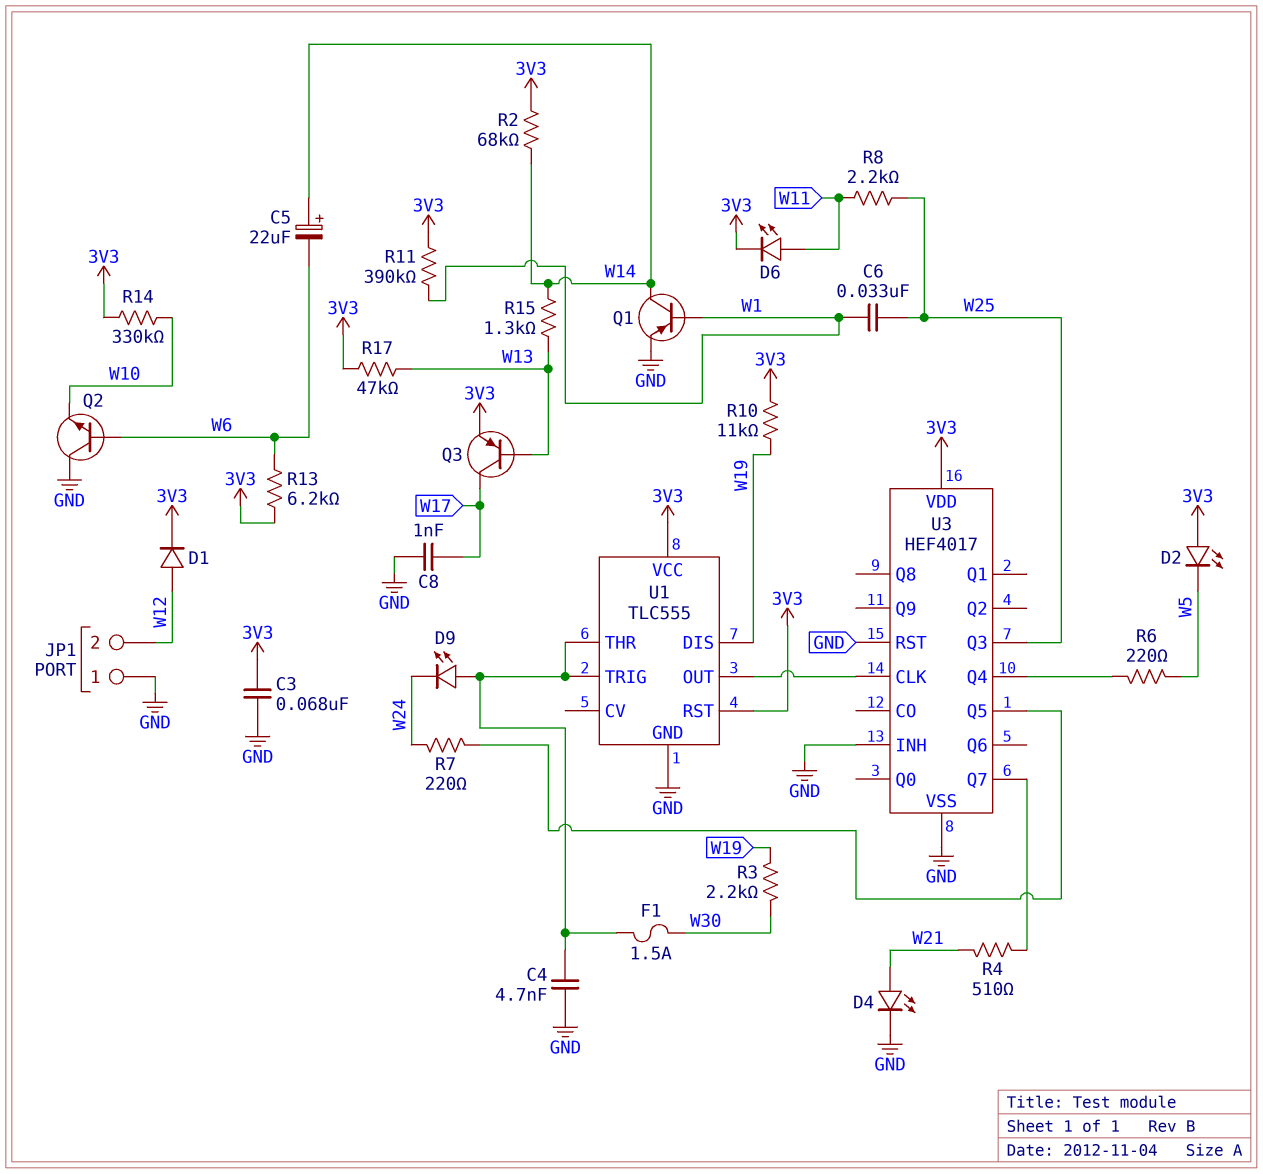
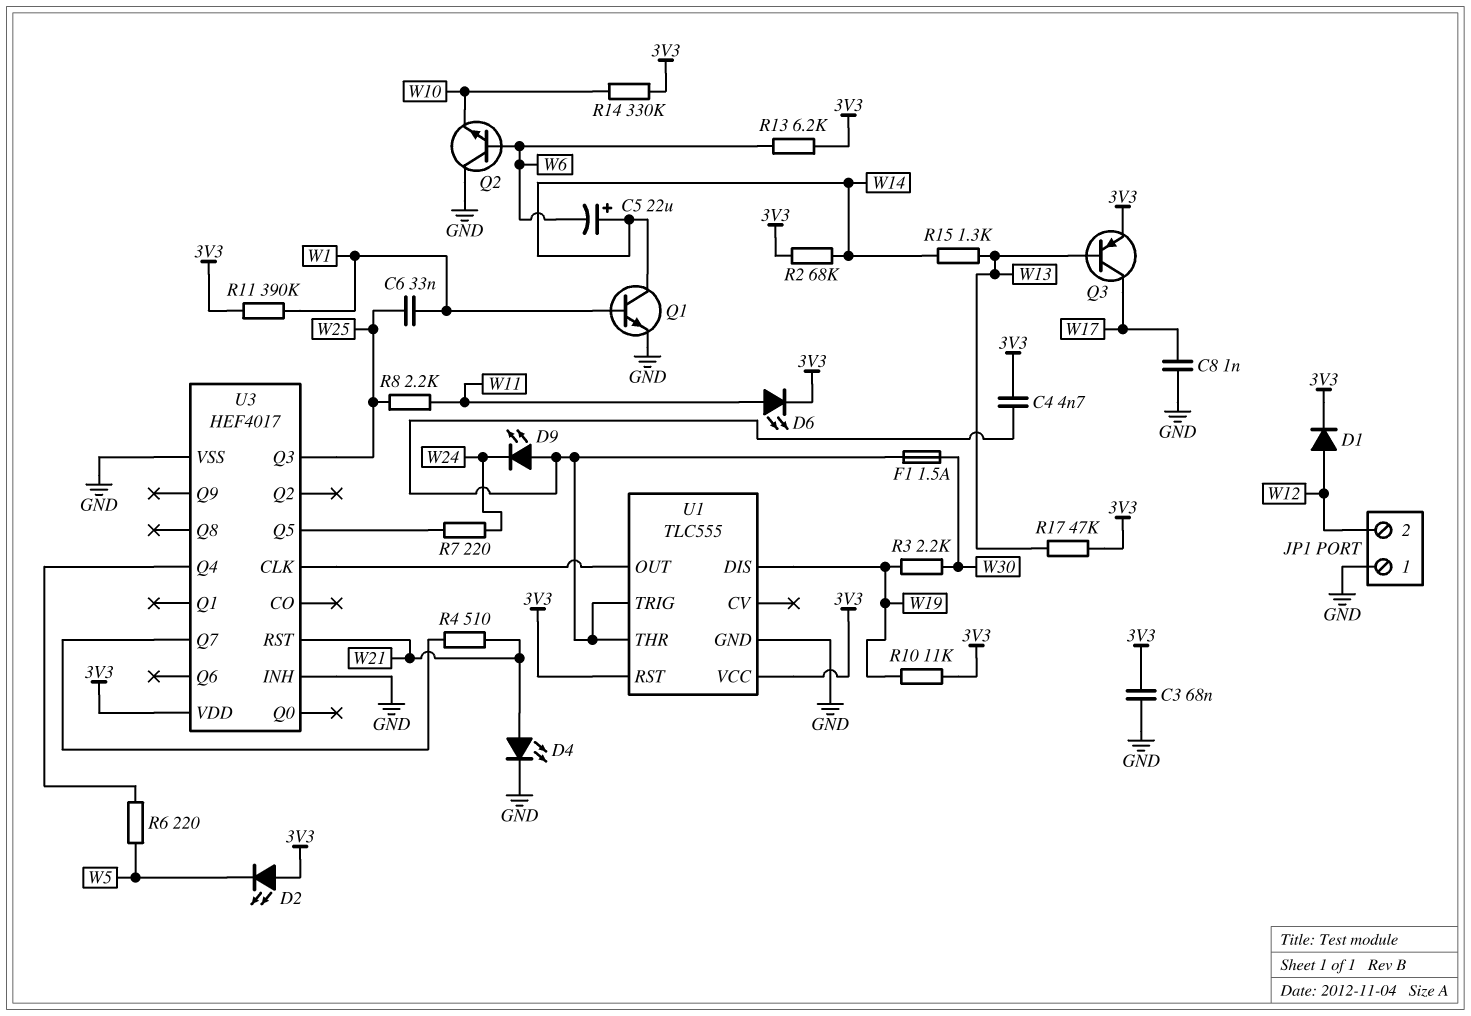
C4: 4.7nF (GND, U1/THR) -> 4.7nF (3V3, U1/THR)
Q1: PNP (B W1, C W14, E GND) -> NPN (B W1, C W14, E GND)
U3 pin RST: GND -> W21

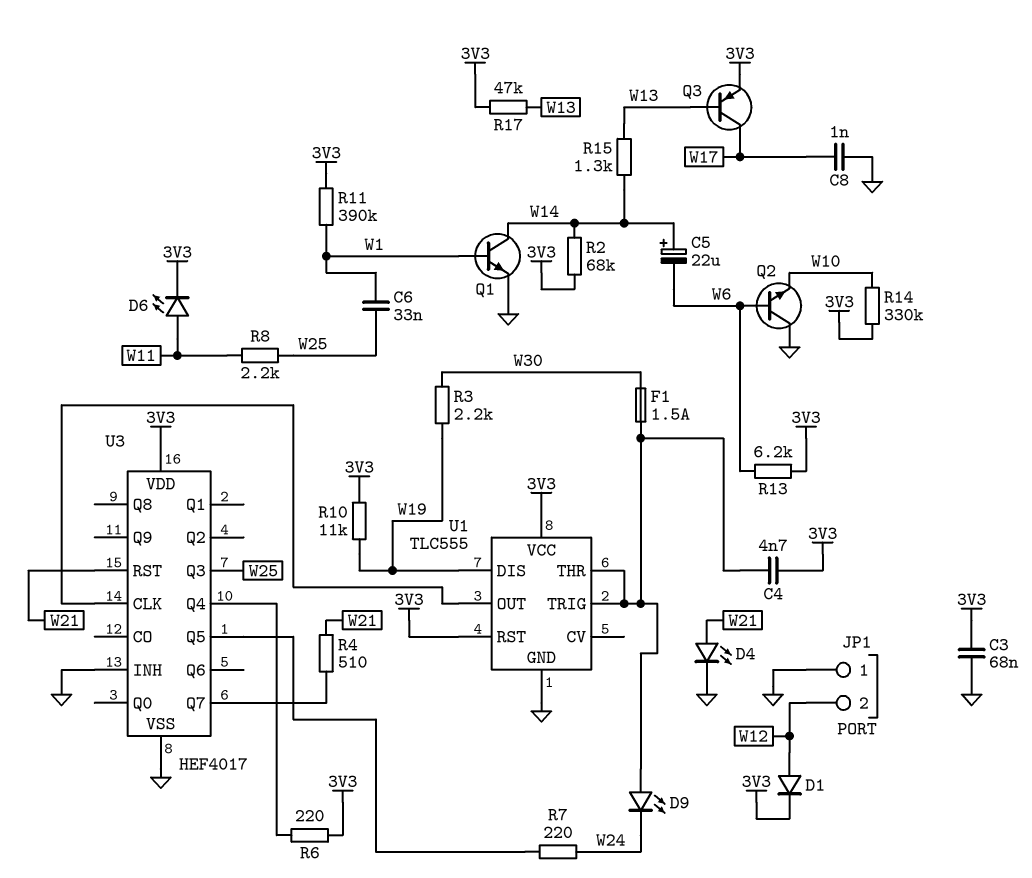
D2: LED (A 3V3, K W5) -> none
R6: 220 (U3/Q4, W5) -> 220 (3V3, U3/Q4)

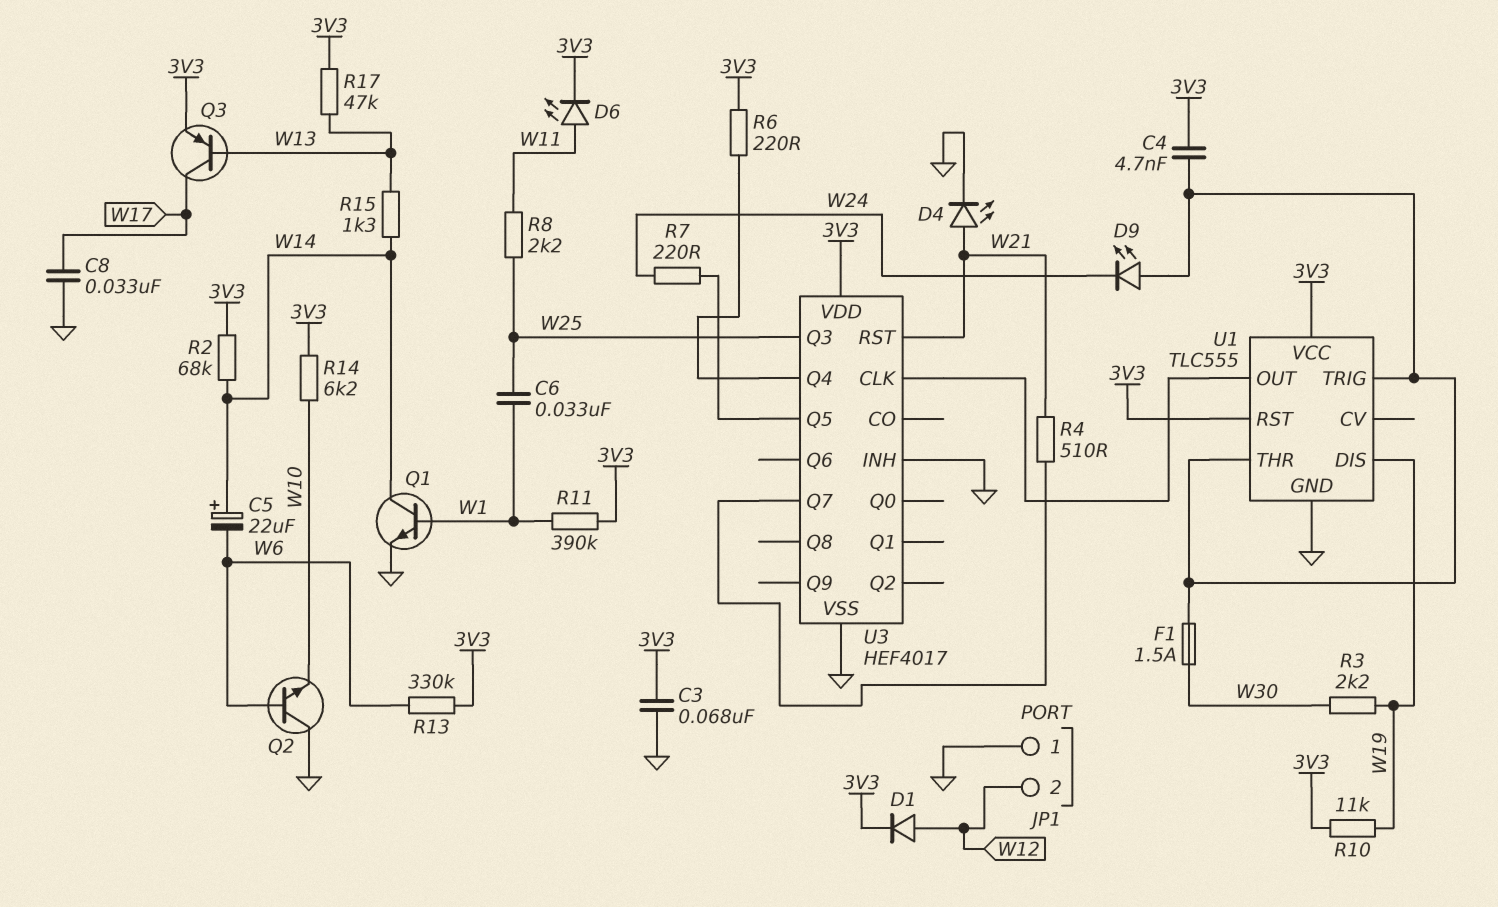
C8: 1nF (GND, W17) -> 33nF (GND, W17)
R13: 6.2k (3V3, W6) -> 330k (3V3, W6)
R14: 330k (3V3, W10) -> 6.2k (3V3, W10)

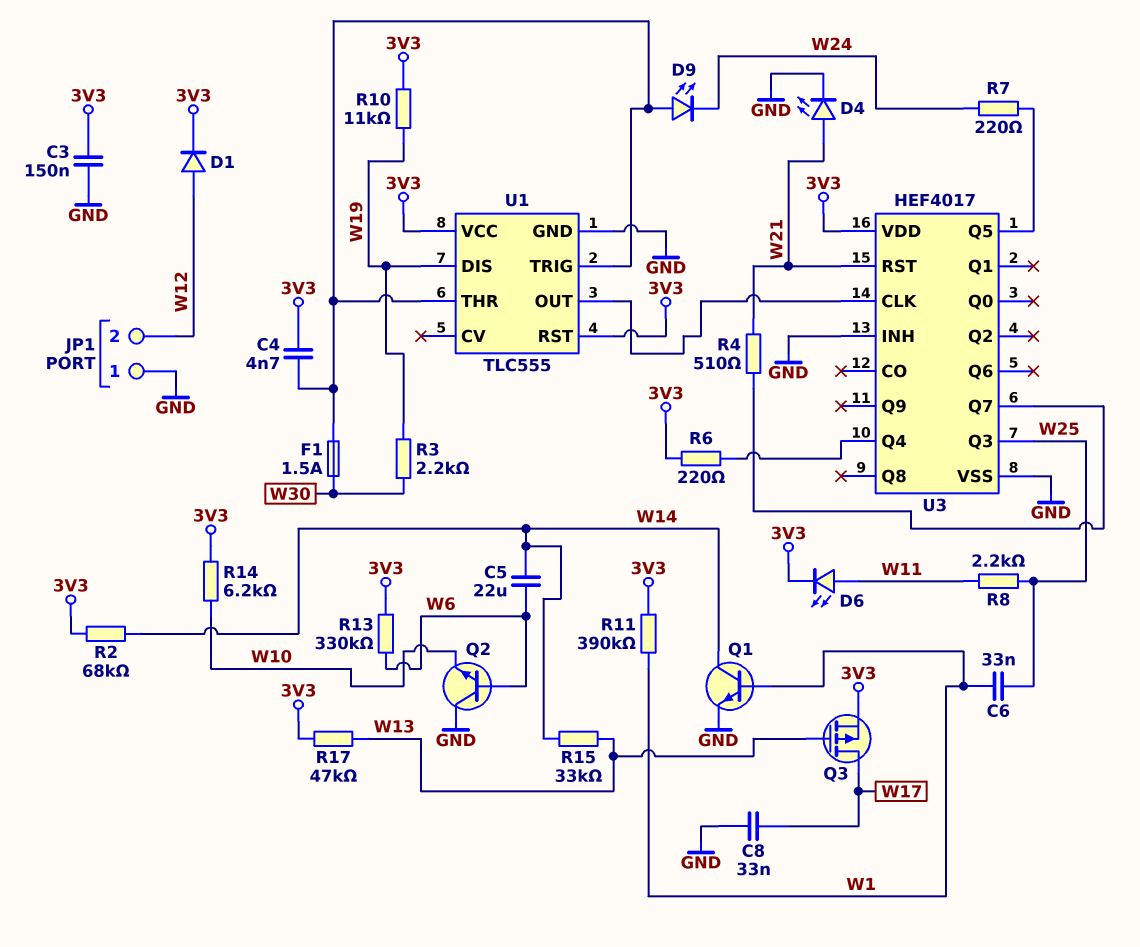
C3: 68nF (3V3, GND) -> 150nF (3V3, GND)
C5: 22uF (plus W14, minus W6) -> 22uF (W6, W14)
Q3: PNP (B W13, C W17, E 3V3) -> PMOS (G W13, D W17, S 3V3)
R15: 1.3k (W13, W14) -> 33k (W13, W14)

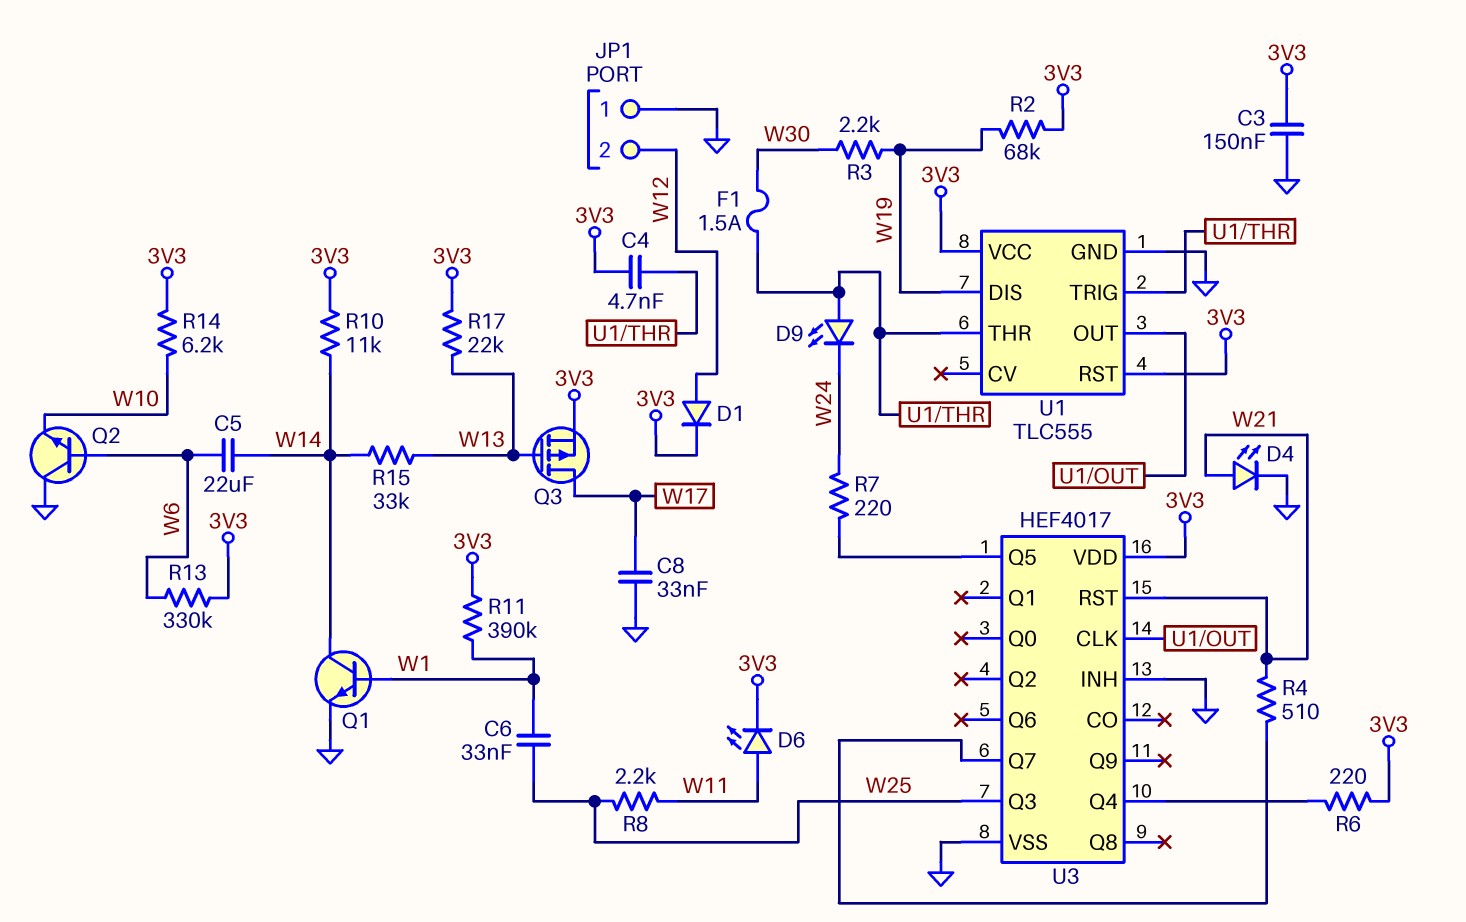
R2: 68k (3V3, W14) -> 68k (3V3, W19)
R10: 11k (3V3, W19) -> 11k (3V3, W14)
R17: 47k (3V3, W13) -> 22k (3V3, W13)

